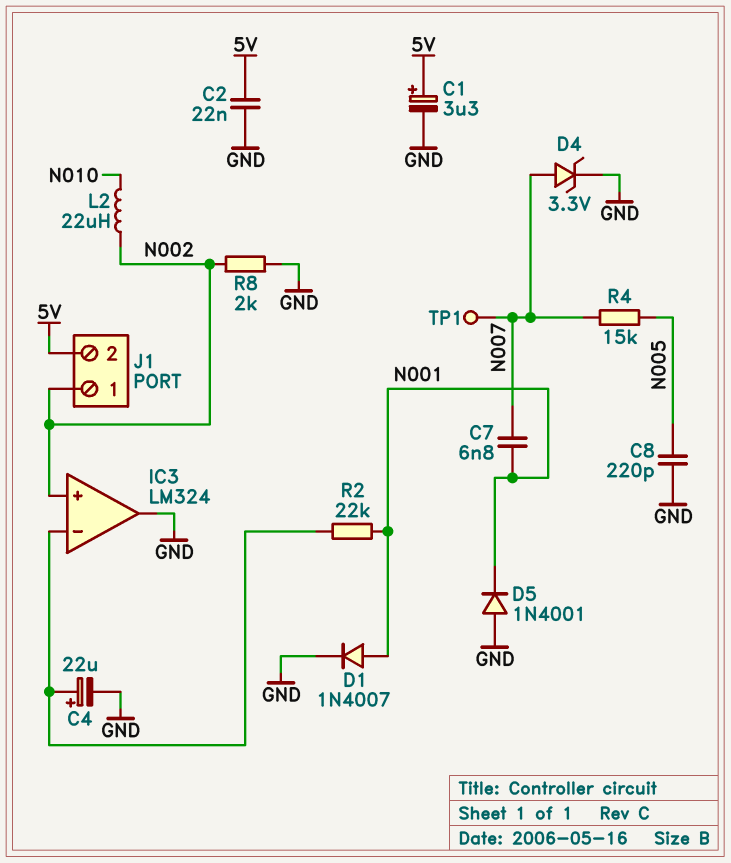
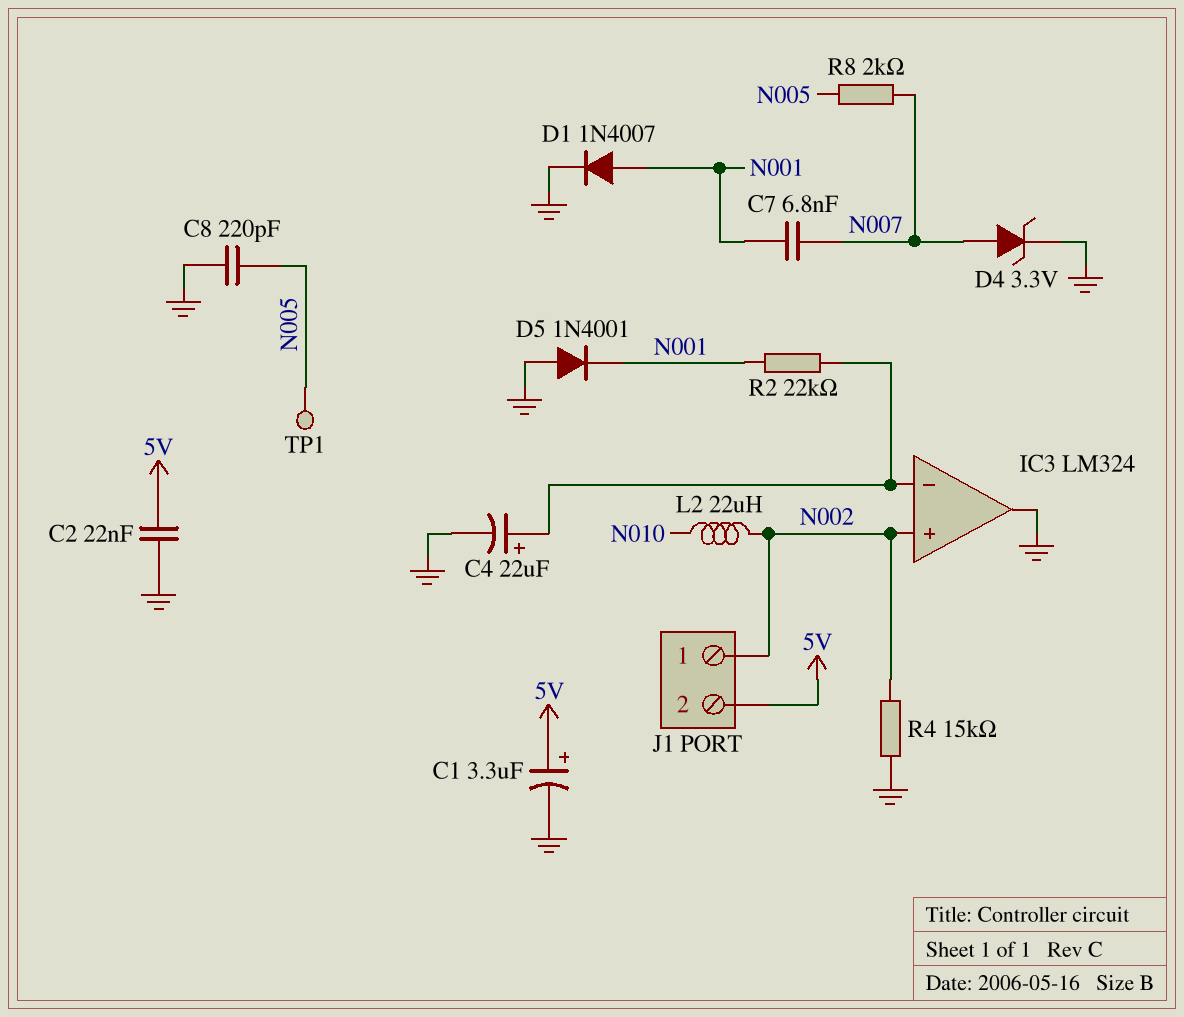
R4: 15k (N005, N007) -> 15k (GND, N002)
R8: 2k (GND, N002) -> 2k (N005, N007)
TP1: test point (N007) -> test point (N005)

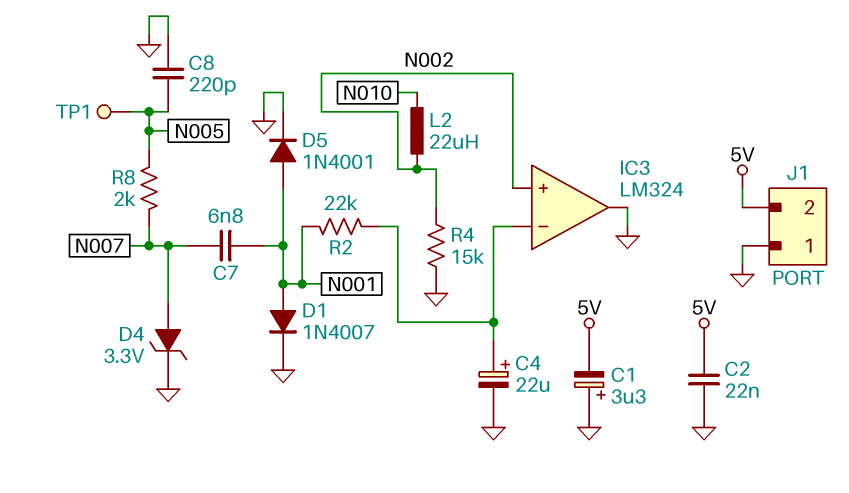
C1: 3.3uF (plus 5V, minus GND) -> 3.3uF (plus GND, minus 5V)
D5: diode 1N4001 (A GND, K N001) -> diode 1N4001 (A N001, K GND)
J1 pin 1: N002 -> GND

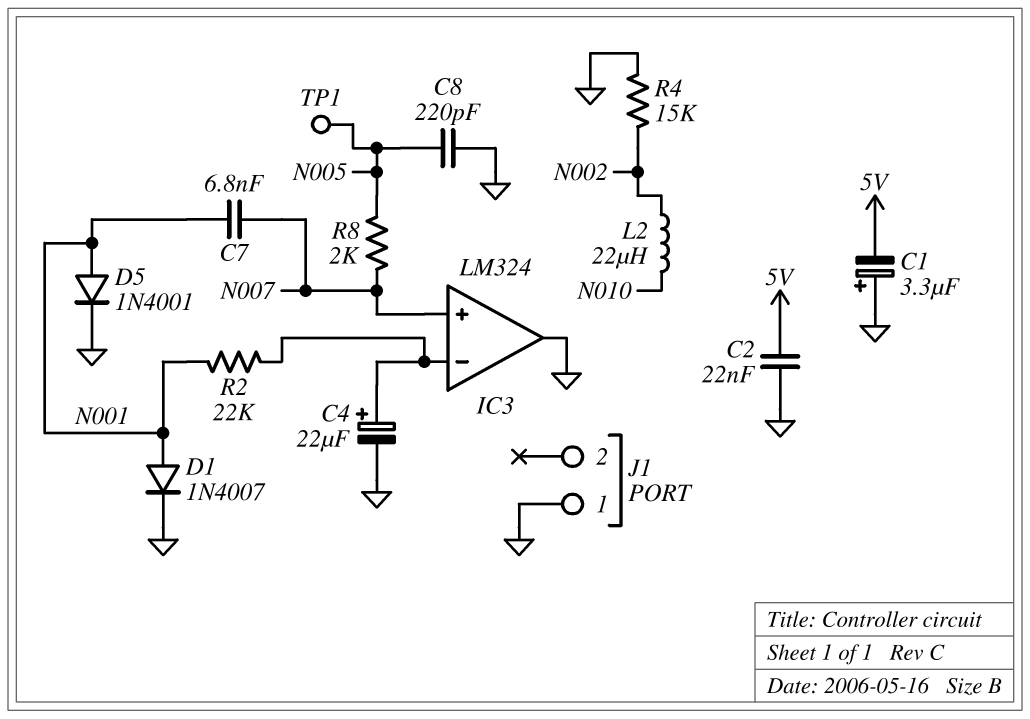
D4: zener 3.3V (A N007, K GND) -> none
IC3 pin in+: N002 -> N007
J1 pin 2: 5V -> none

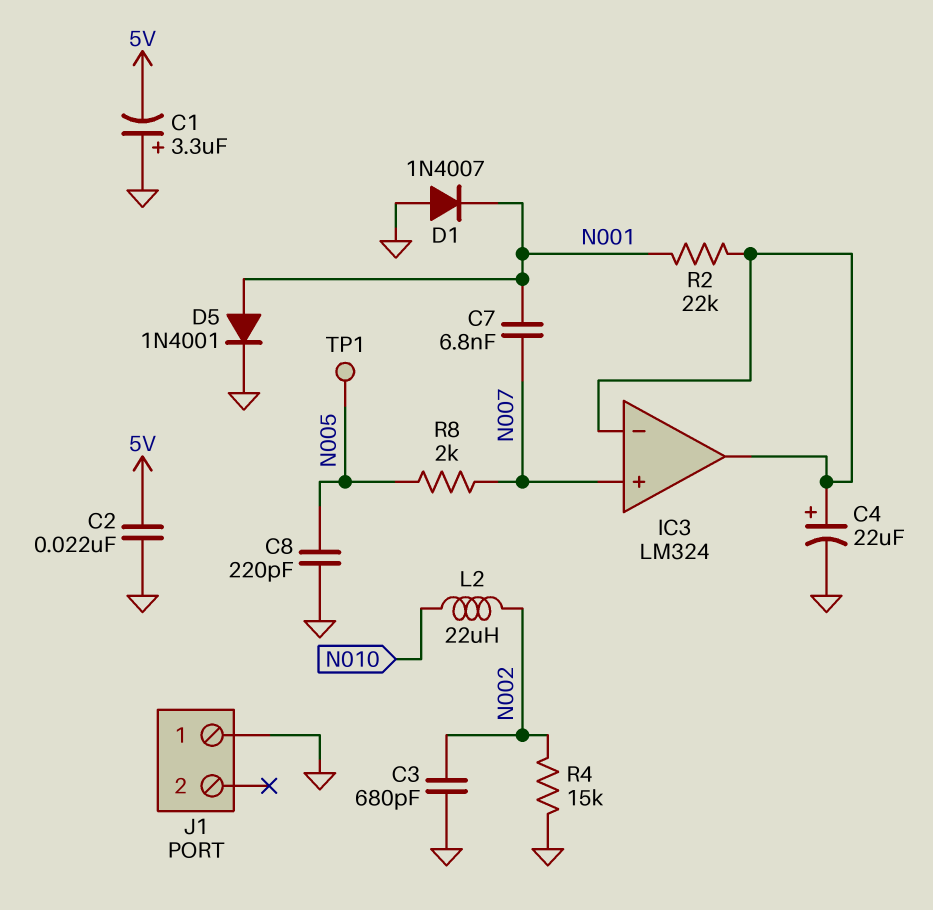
C3: none -> 680pF (GND, N002)
D1: diode 1N4007 (A N001, K GND) -> diode 1N4007 (A GND, K N001)
IC3 pin out: GND -> IC3/in-

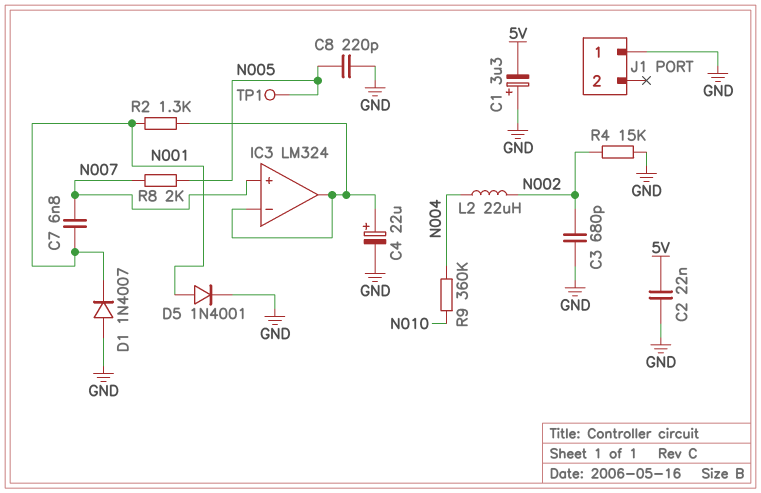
L2: 22uH (N002, N010) -> 22uH (N002, N004)
R2: 22k (IC3/in-, N001) -> 1.3k (IC3/in-, N001)
R9: none -> 360k (N004, N010)

